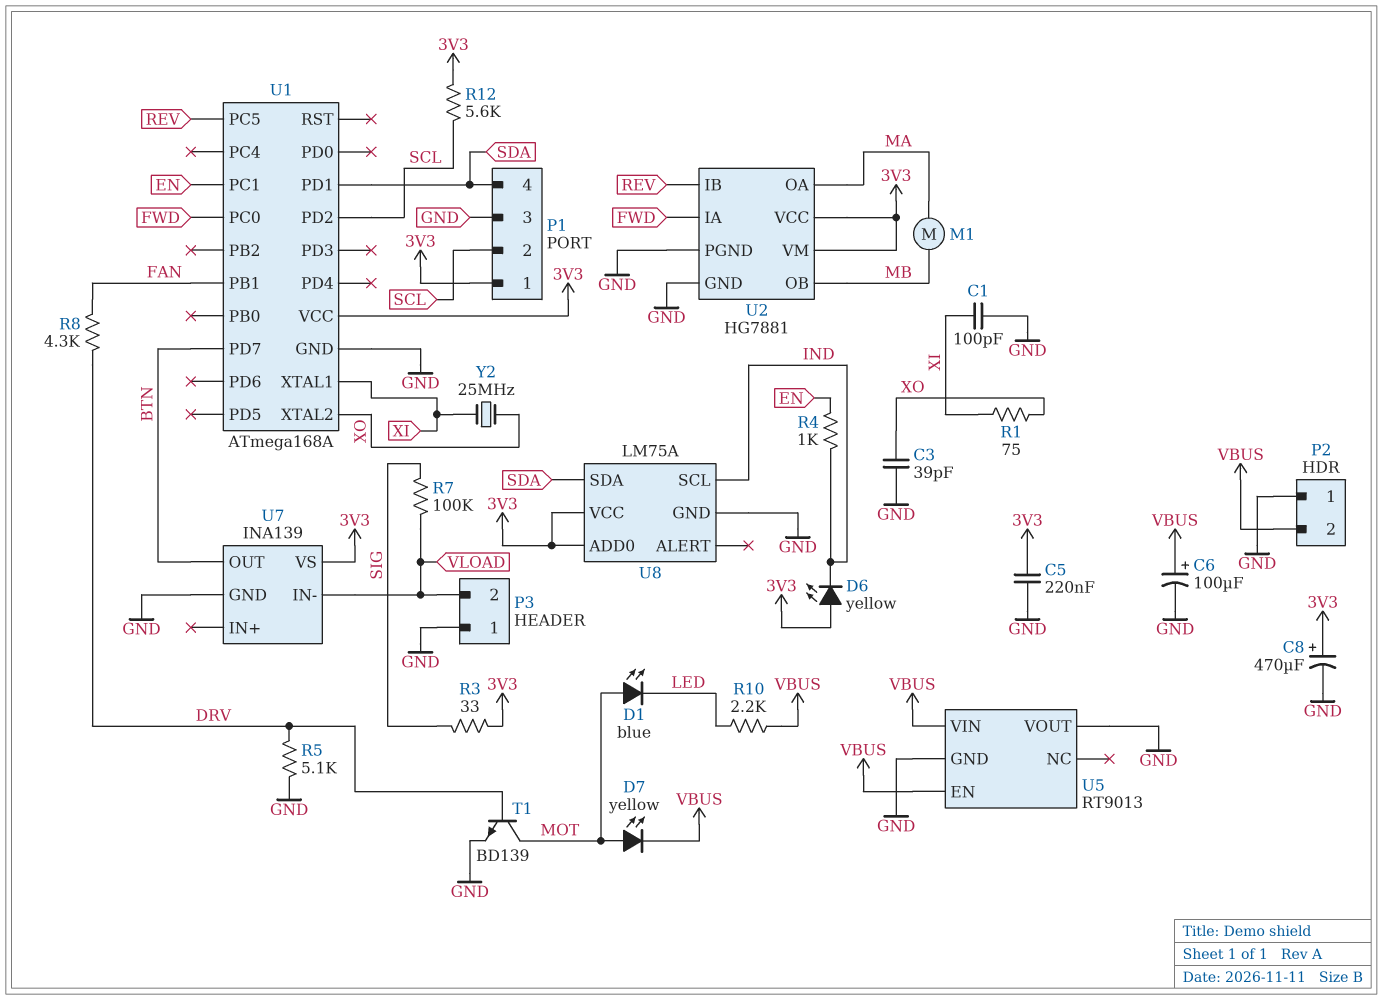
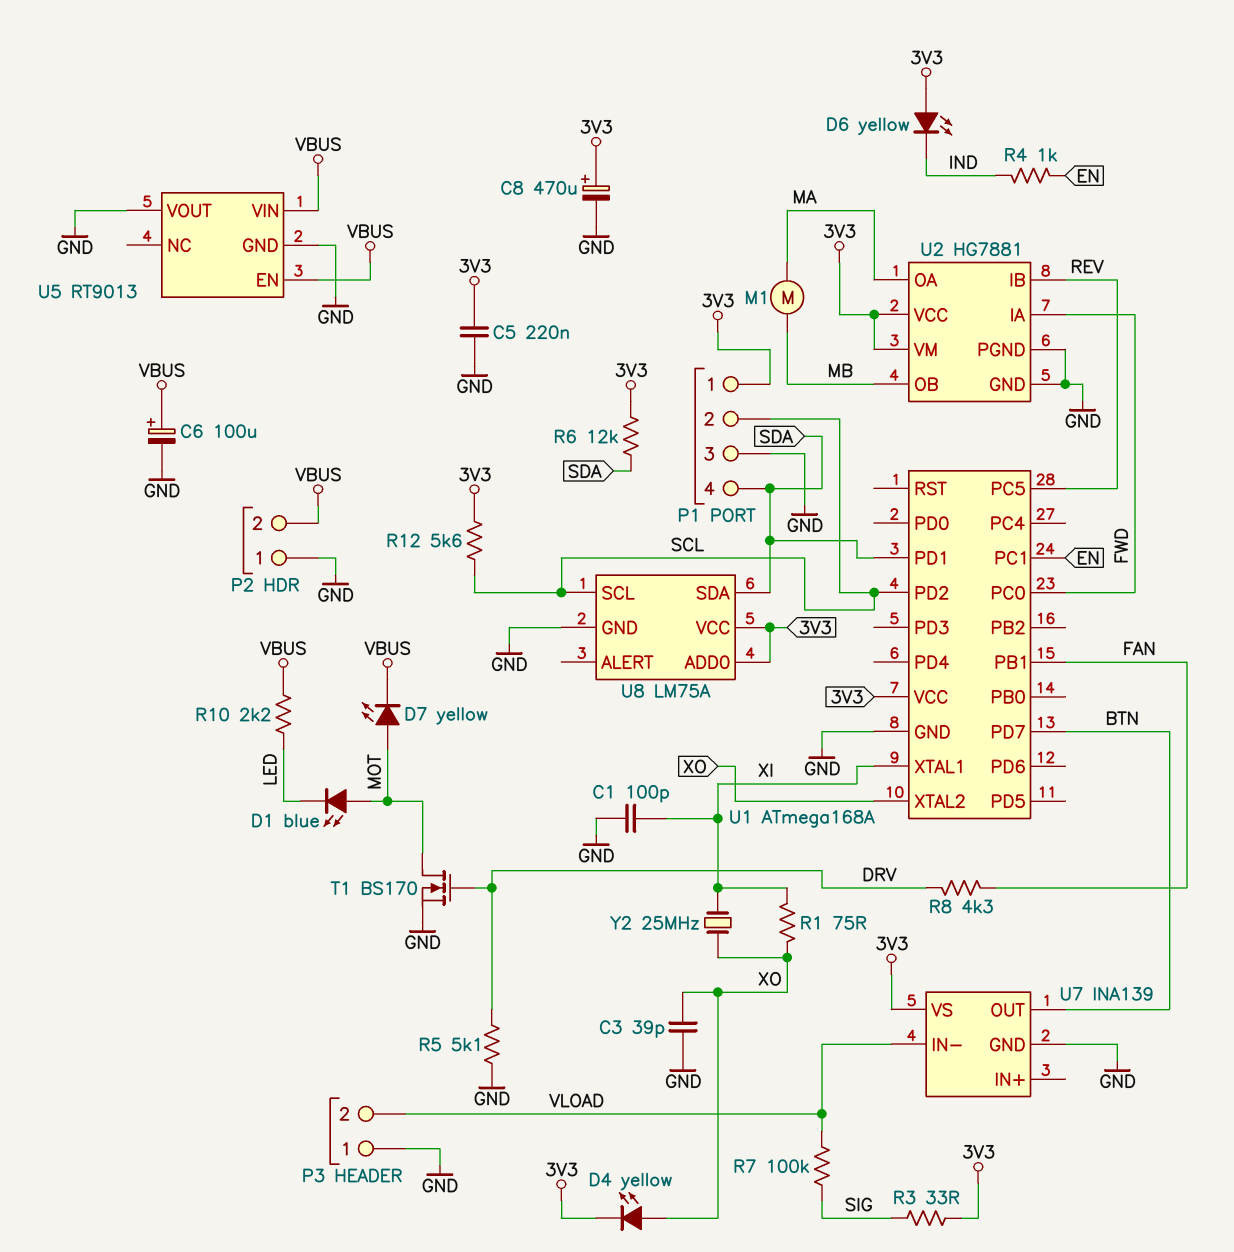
D4: none -> LED yellow (A XO, K 3V3)
R6: none -> 12k (3V3, SDA)
T1: NPN BD139 (B DRV, C MOT, E GND) -> NMOS BS170 (G DRV, D MOT, S GND)
U8 pin SCL: IND -> SCL

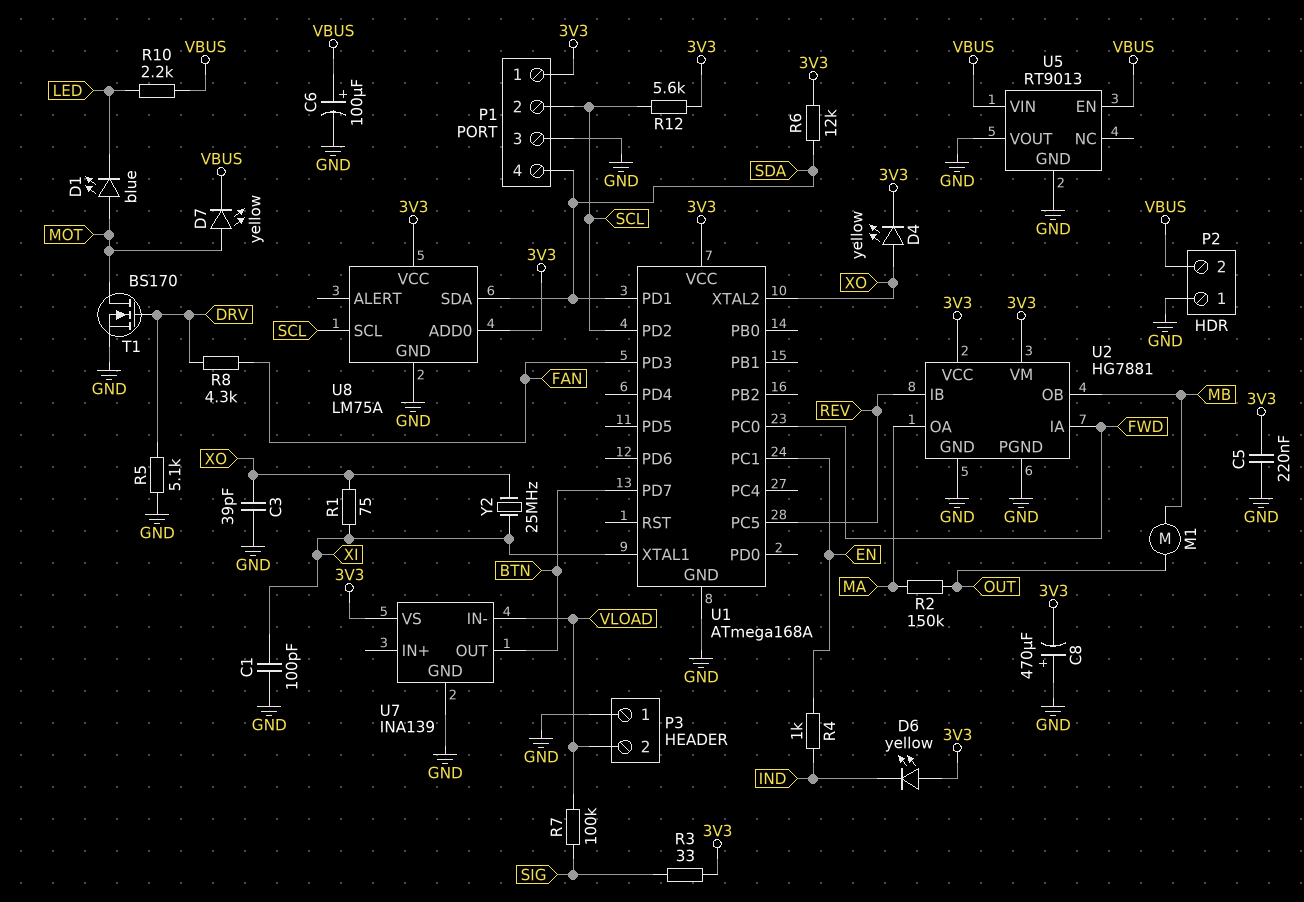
C8: 470uF (plus 3V3, minus GND) -> 470uF (plus GND, minus 3V3)
M1: motor (MA, MB) -> motor (MB, OUT)
R2: none -> 150k (MA, OUT)
U1 pin PB1: FAN -> none
U1 pin PD3: none -> FAN

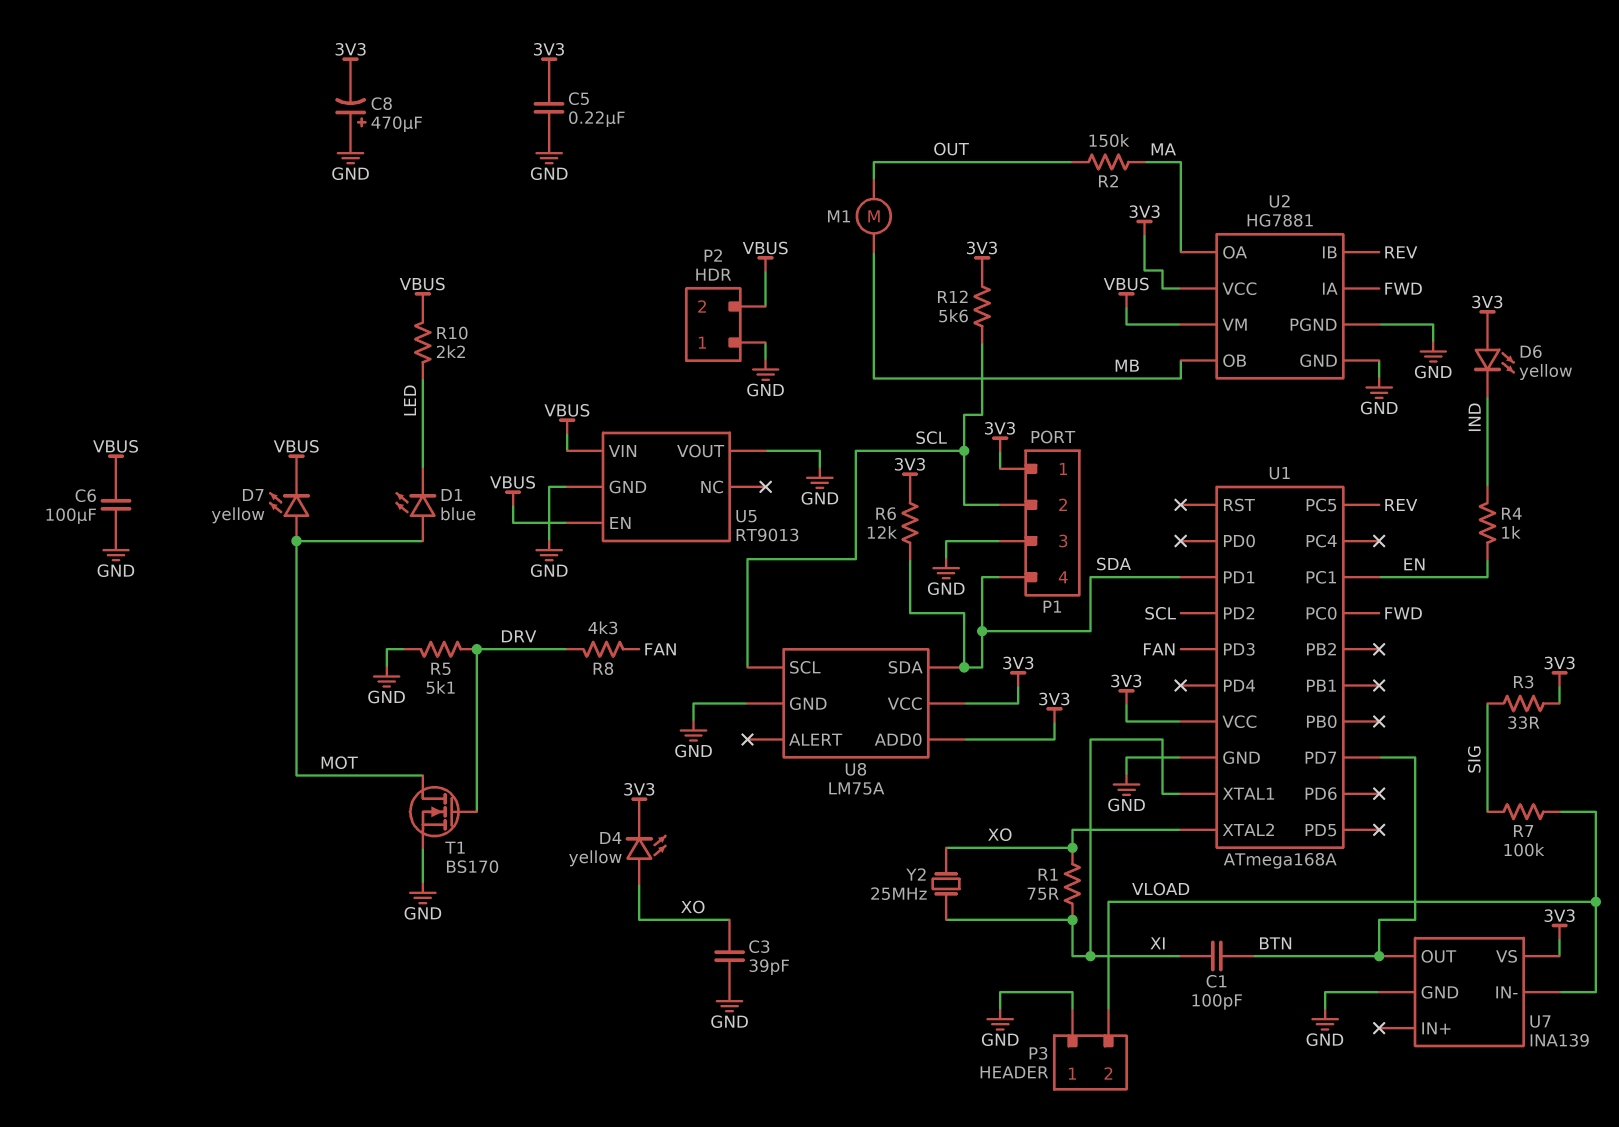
C1: 100pF (GND, XI) -> 100pF (BTN, XI)
C6: 100uF (plus VBUS, minus GND) -> 100uF (GND, VBUS)
U2 pin VM: 3V3 -> VBUS

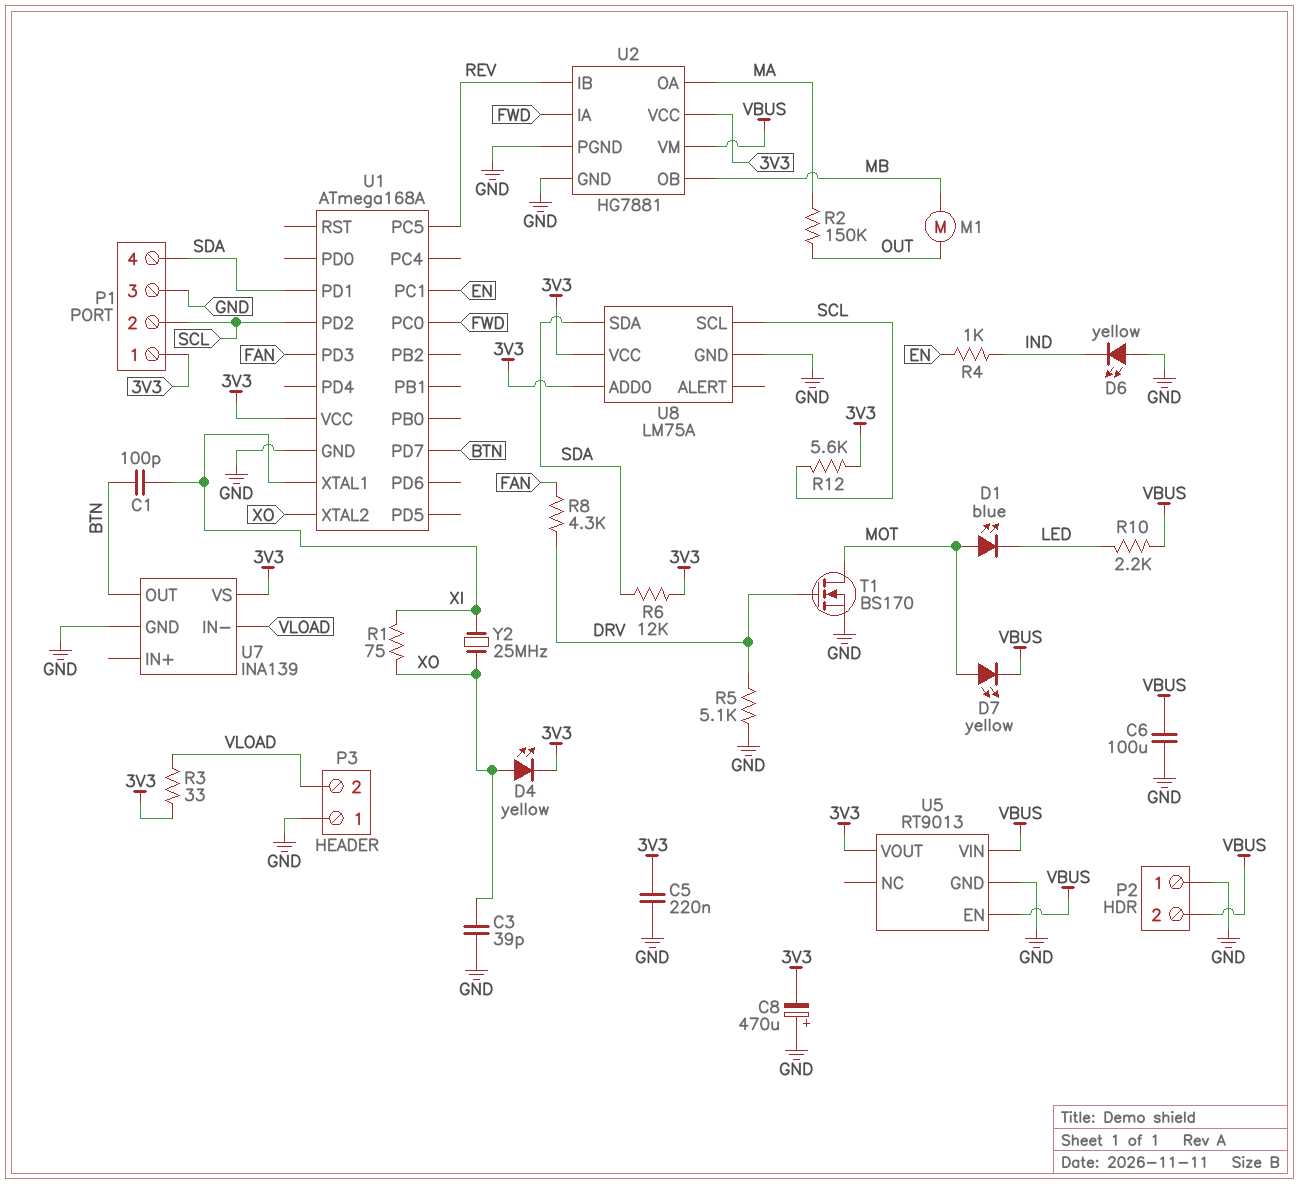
D6: LED yellow (A 3V3, K IND) -> LED yellow (A GND, K IND)
R3: 33 (3V3, SIG) -> 33 (3V3, VLOAD)
R7: 100k (SIG, VLOAD) -> none
U5 pin VOUT: GND -> 3V3

